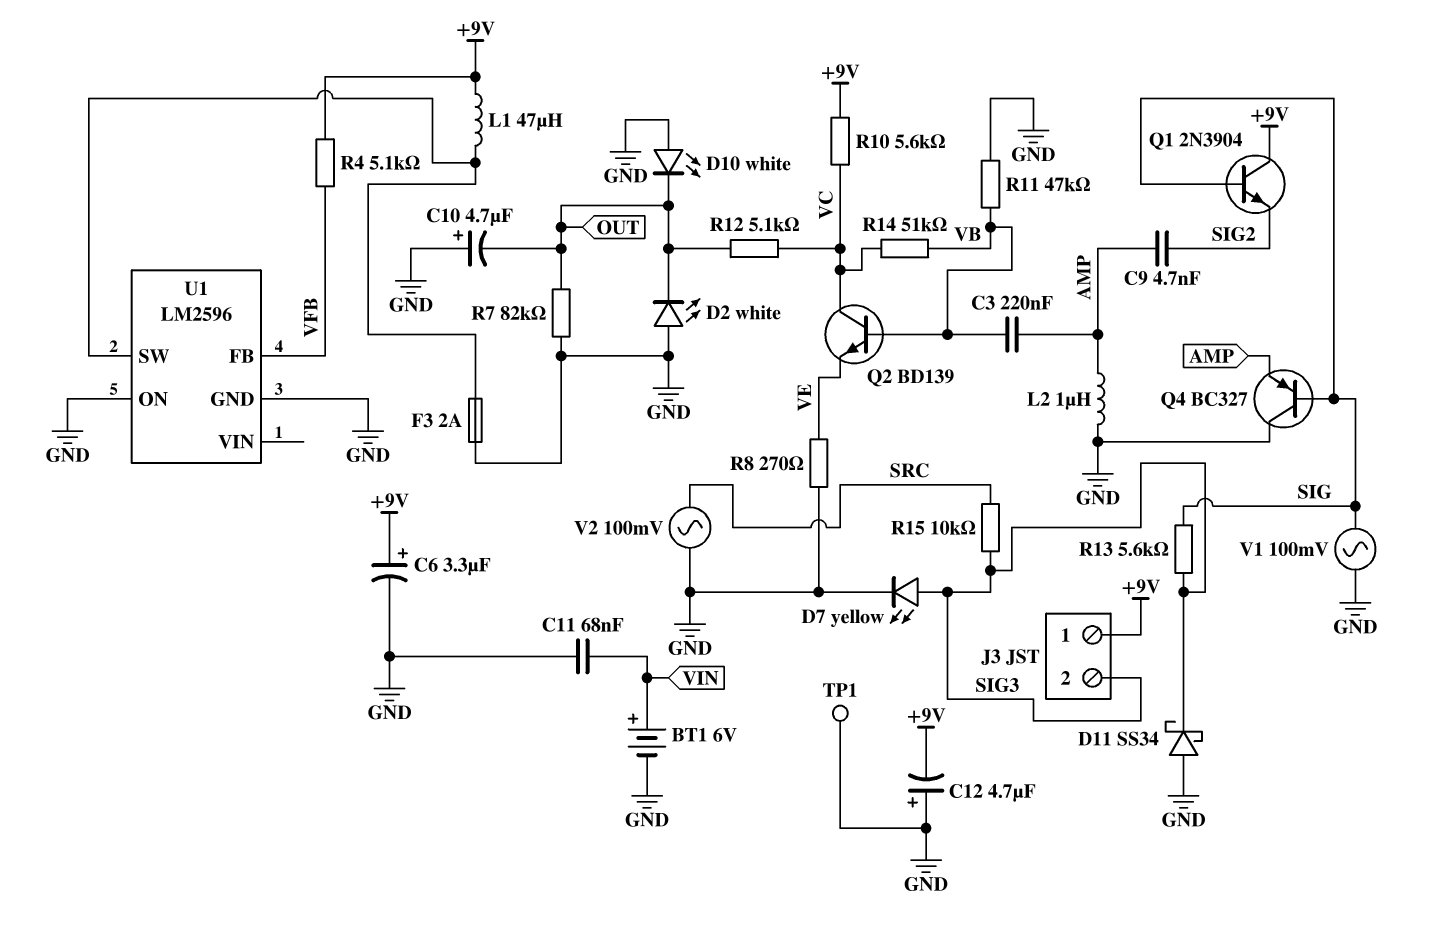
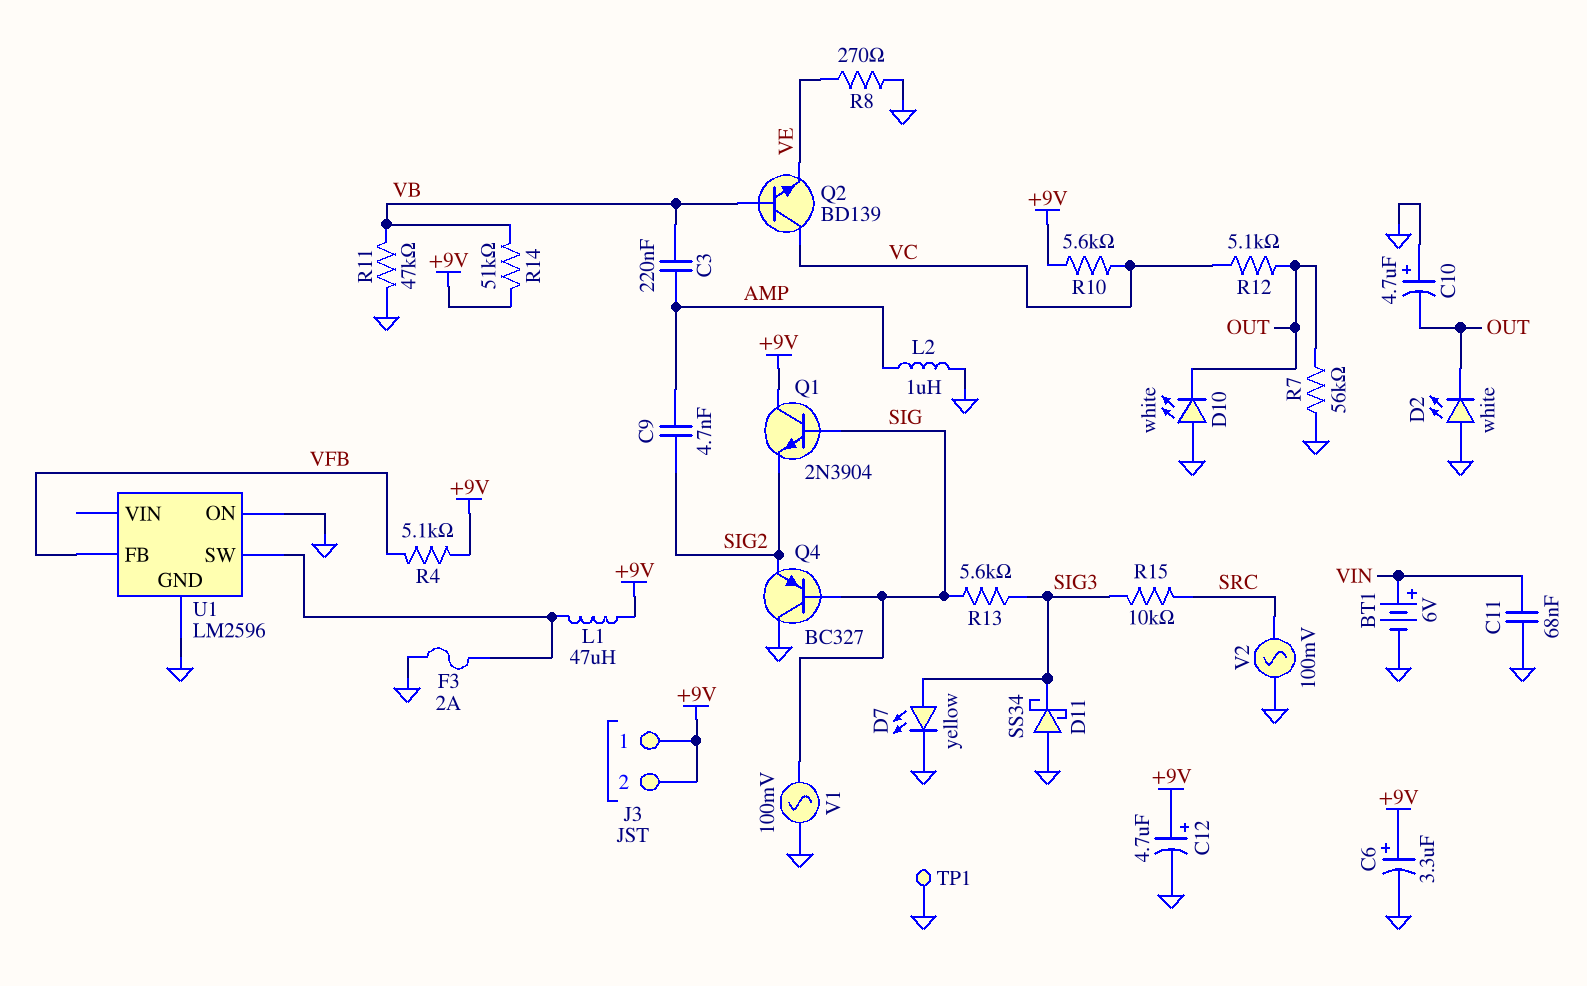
C12: 4.7uF (plus GND, minus +9V) -> 4.7uF (plus +9V, minus GND)
J3 pin 2: SIG3 -> +9V
Q4: PNP BC327 (B SIG, C GND, E AMP) -> PNP BC327 (B SIG, C GND, E SIG2)
R7: 82k (GND, OUT) -> 56k (GND, OUT)
R14: 51k (VB, VC) -> 51k (+9V, VB)

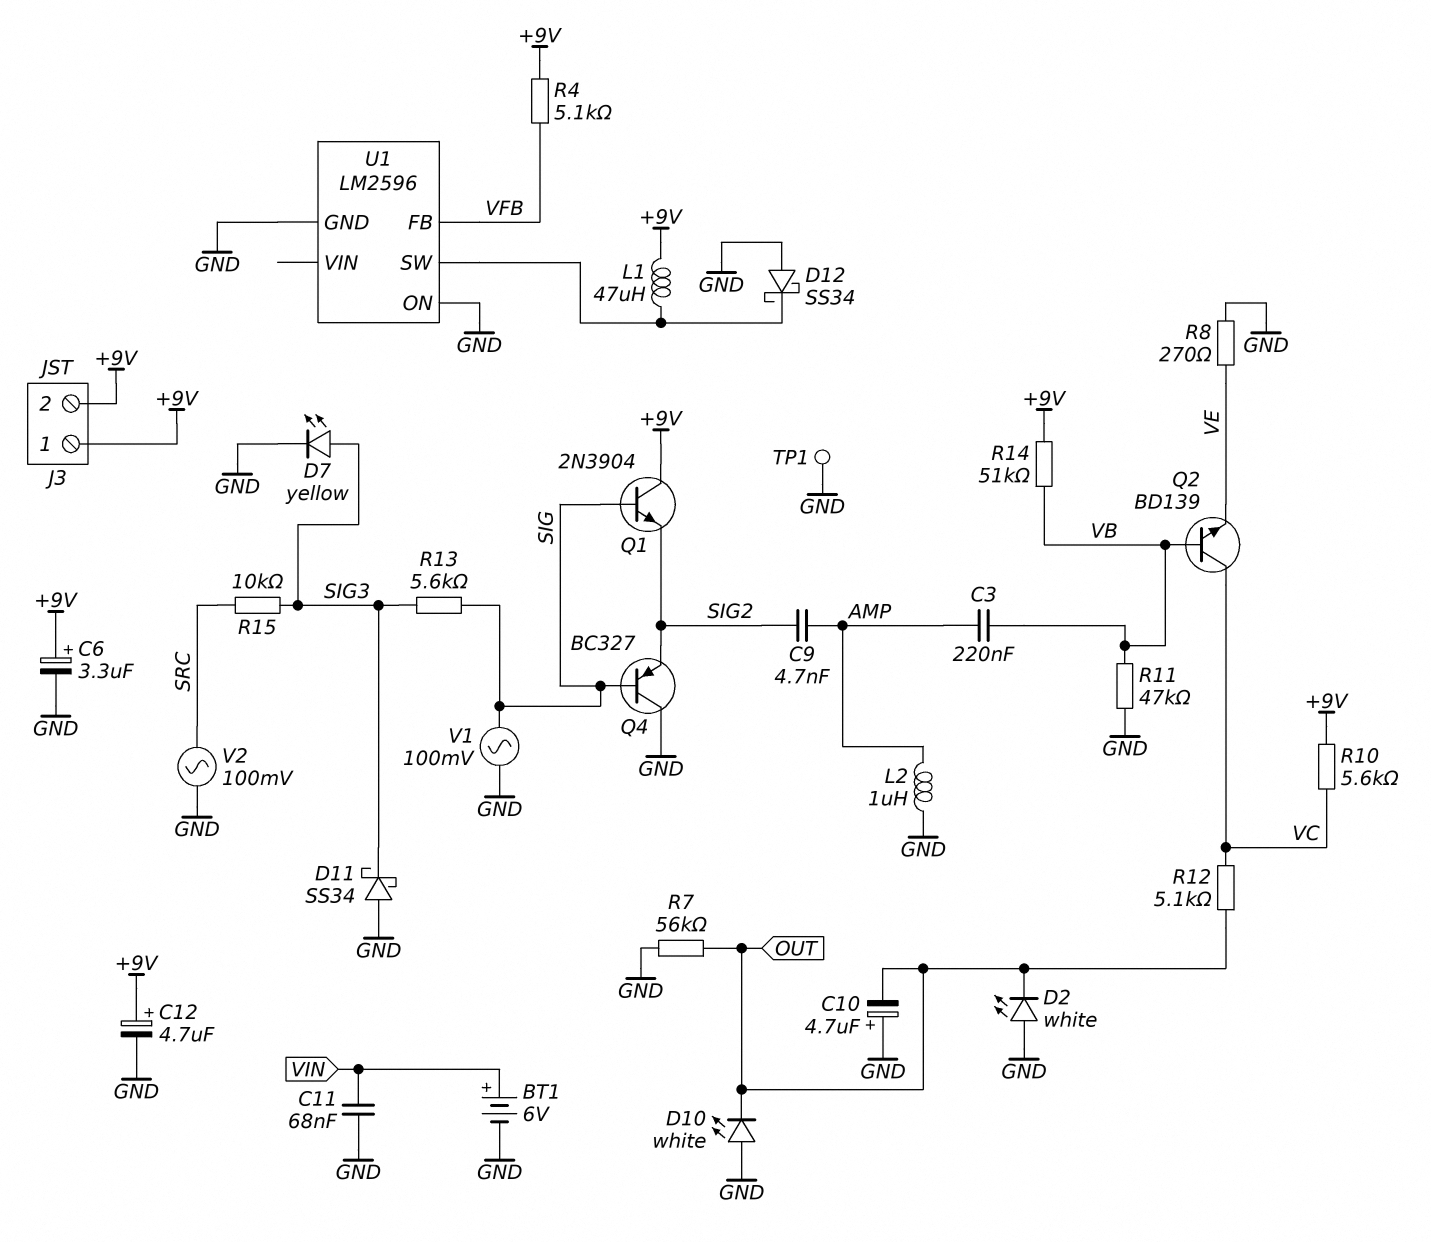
D12: none -> schottky SS34 (A GND, K U1/SW)
F3: 2A (GND, U1/SW) -> none

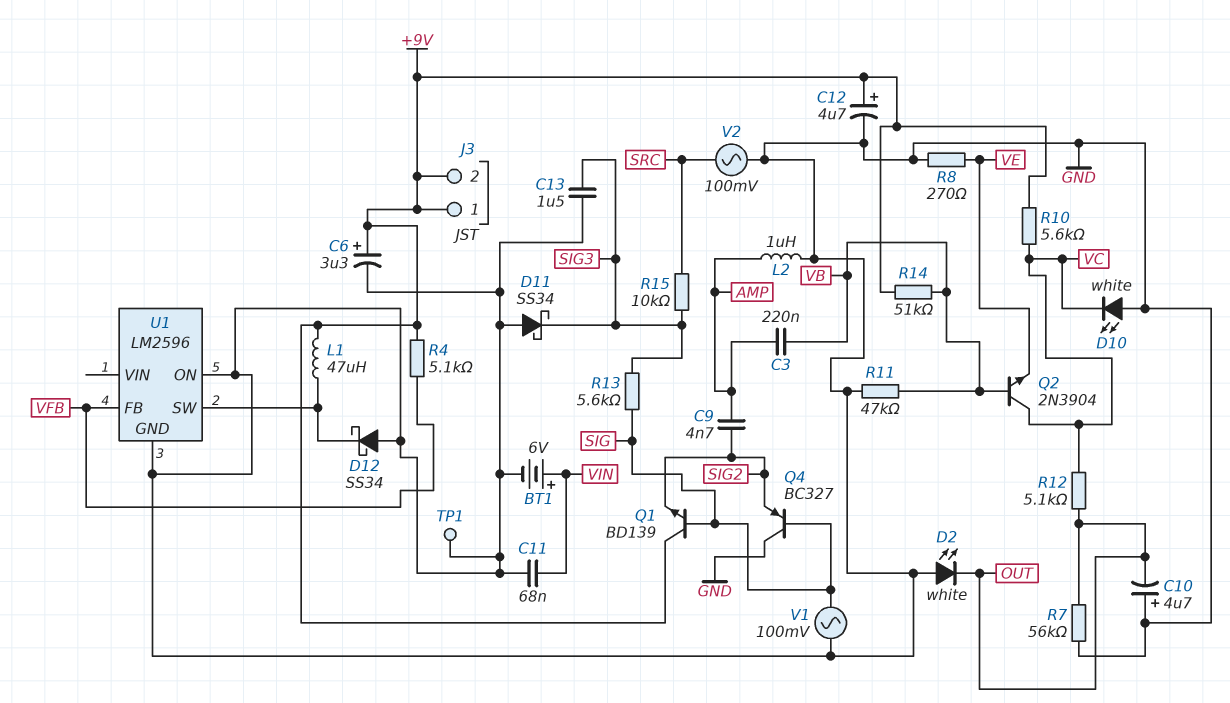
C13: none -> 1.5uF (GND, SIG3)
D7: LED yellow (A SIG3, K GND) -> none
D10: LED white (A GND, K OUT) -> LED white (A GND, K VC)
Q1: NPN 2N3904 (B SIG, C +9V, E SIG2) -> NPN BD139 (B SIG, C +9V, E SIG2)
Q2: NPN BD139 (B VB, C VC, E VE) -> NPN 2N3904 (B VB, C VC, E VE)

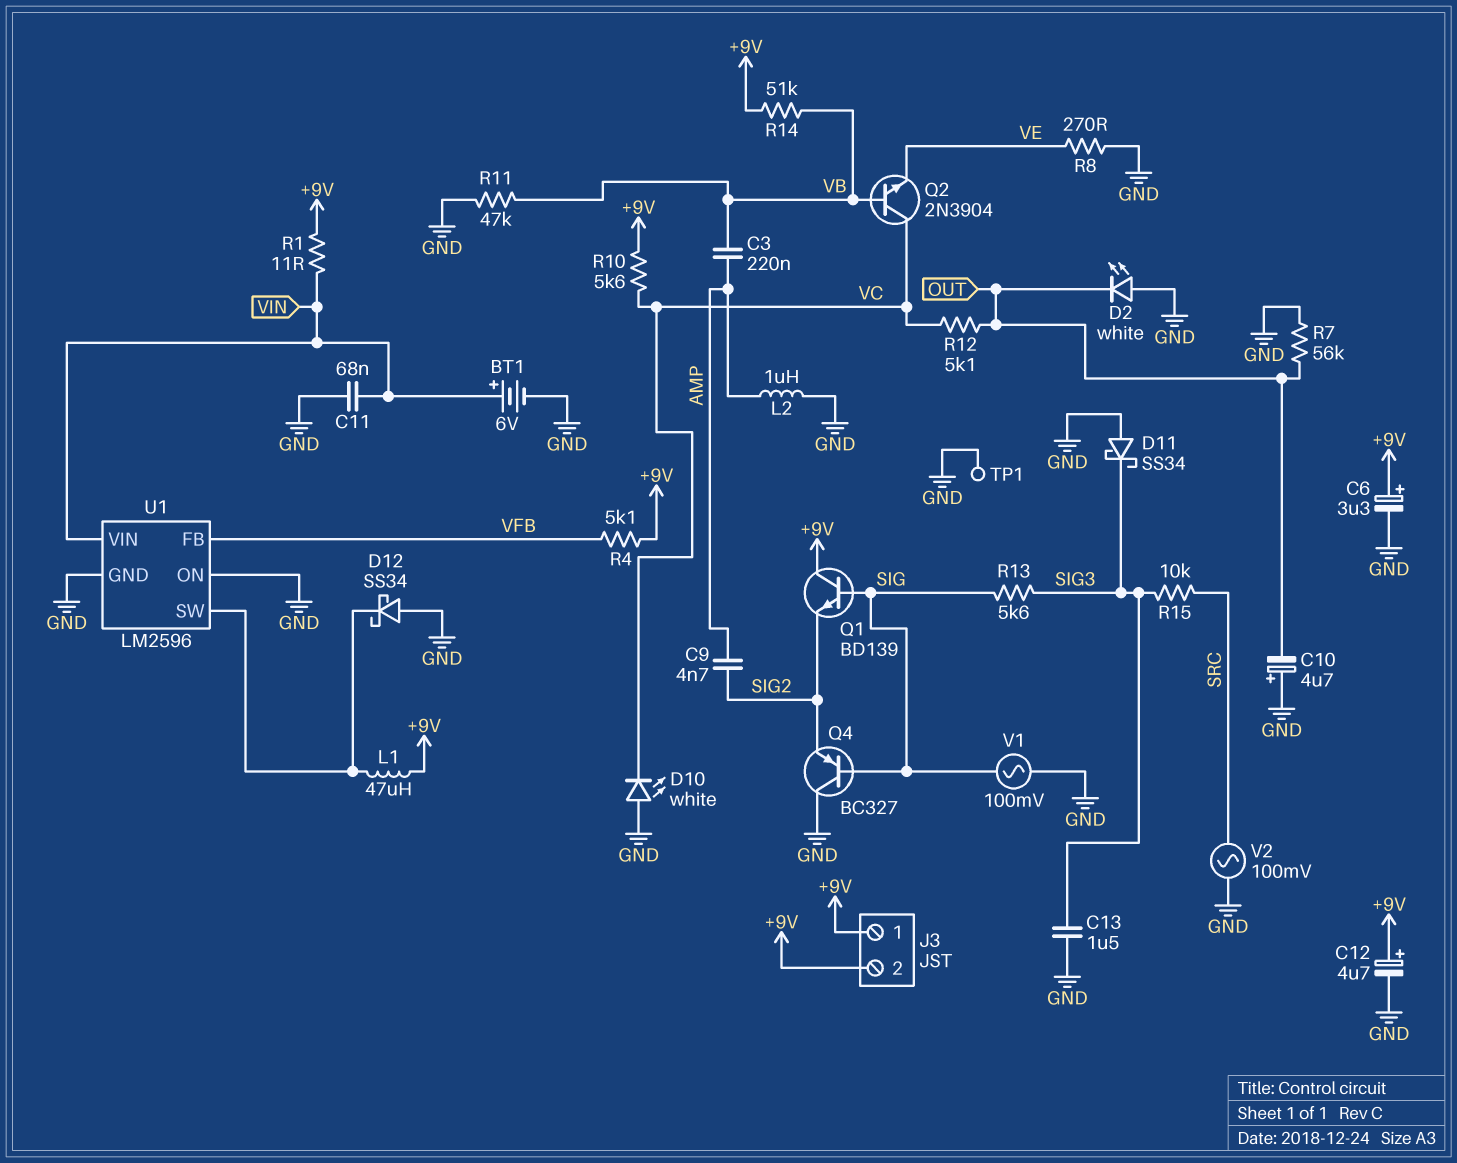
R1: none -> 11 (+9V, VIN)
U1 pin VIN: none -> VIN

